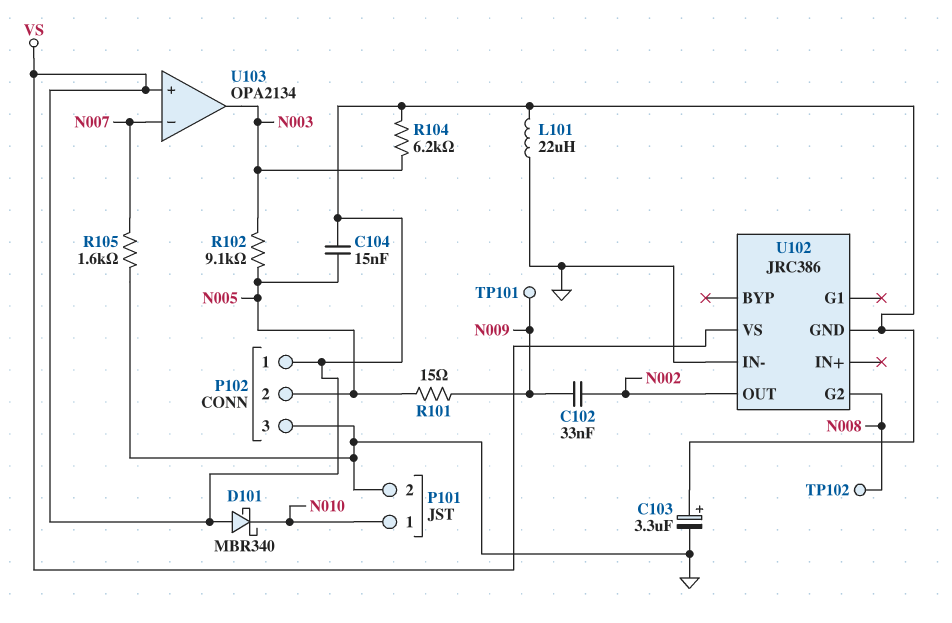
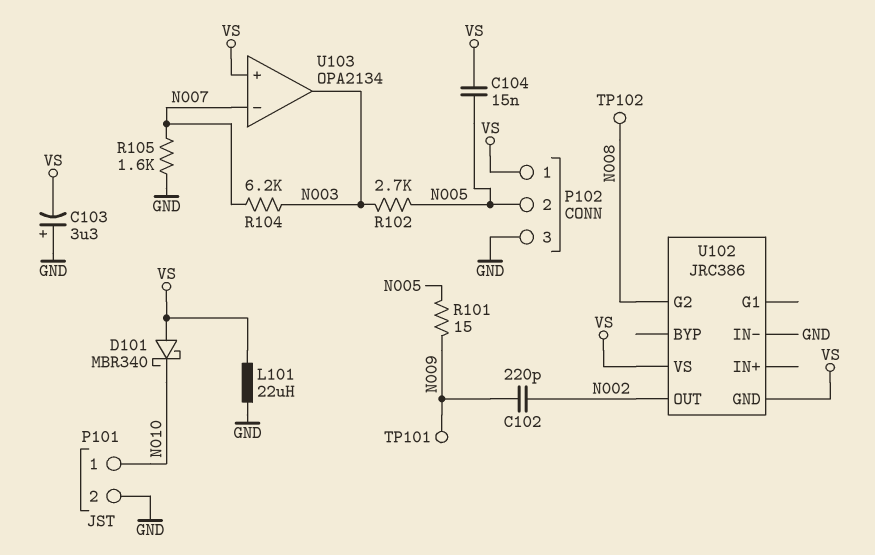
C102: 33nF (N002, N009) -> 220pF (N002, N009)
C103: 3.3uF (plus VS, minus GND) -> 3.3uF (plus GND, minus VS)
R102: 9.1k (N003, N005) -> 2.7k (N003, N005)
R104: 6.2k (N003, VS) -> 6.2k (N003, N007)

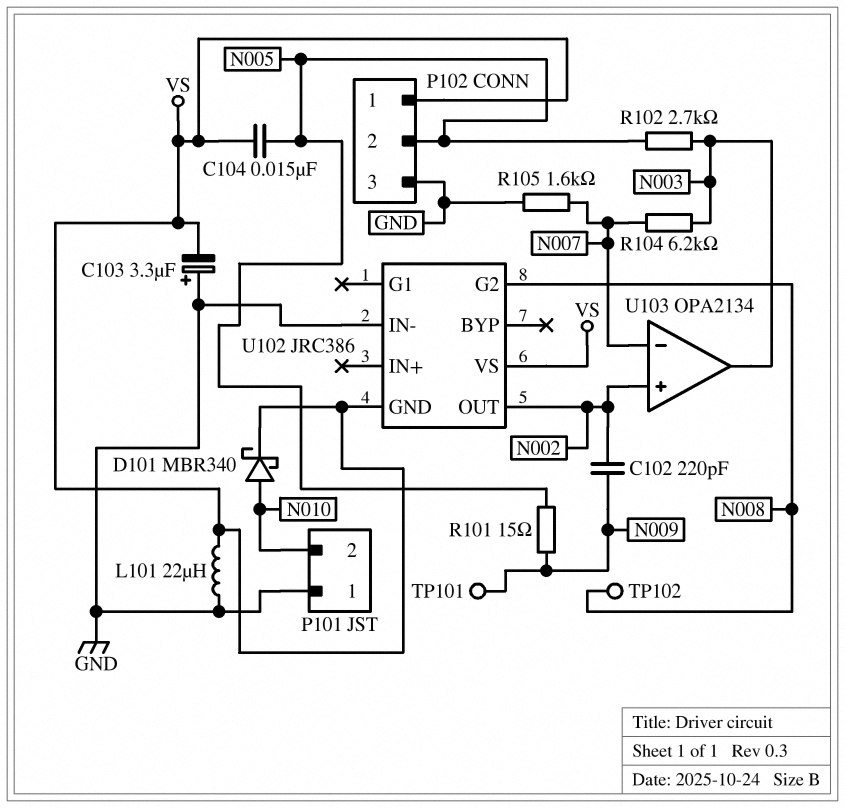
D101: schottky MBR340 (A VS, K N010) -> schottky MBR340 (A N010, K VS)
P101 pin 1: N010 -> GND
P101 pin 2: GND -> N010
U103 pin in+: VS -> N002

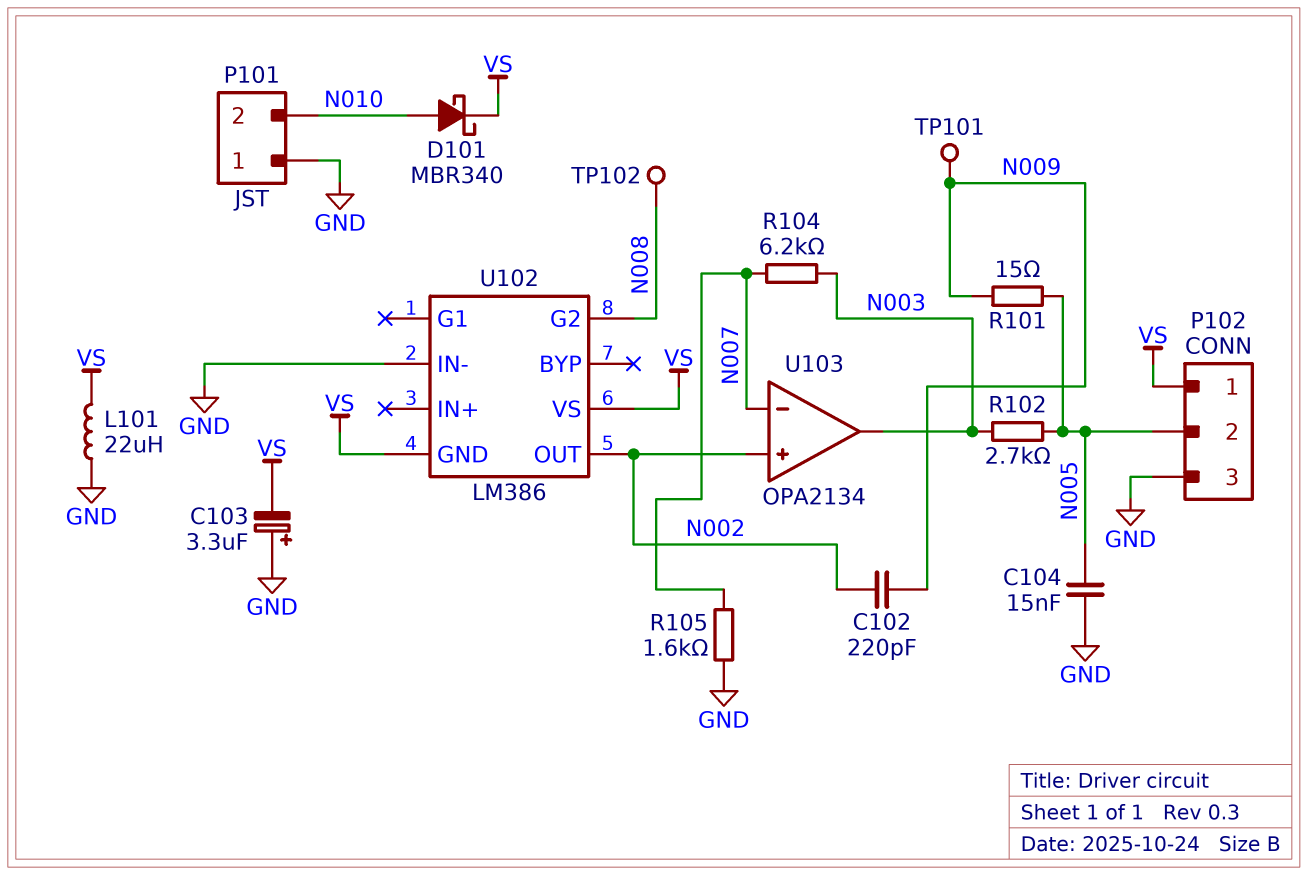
C104: 15nF (N005, VS) -> 15nF (GND, N005)
U102: JRC386 -> LM386

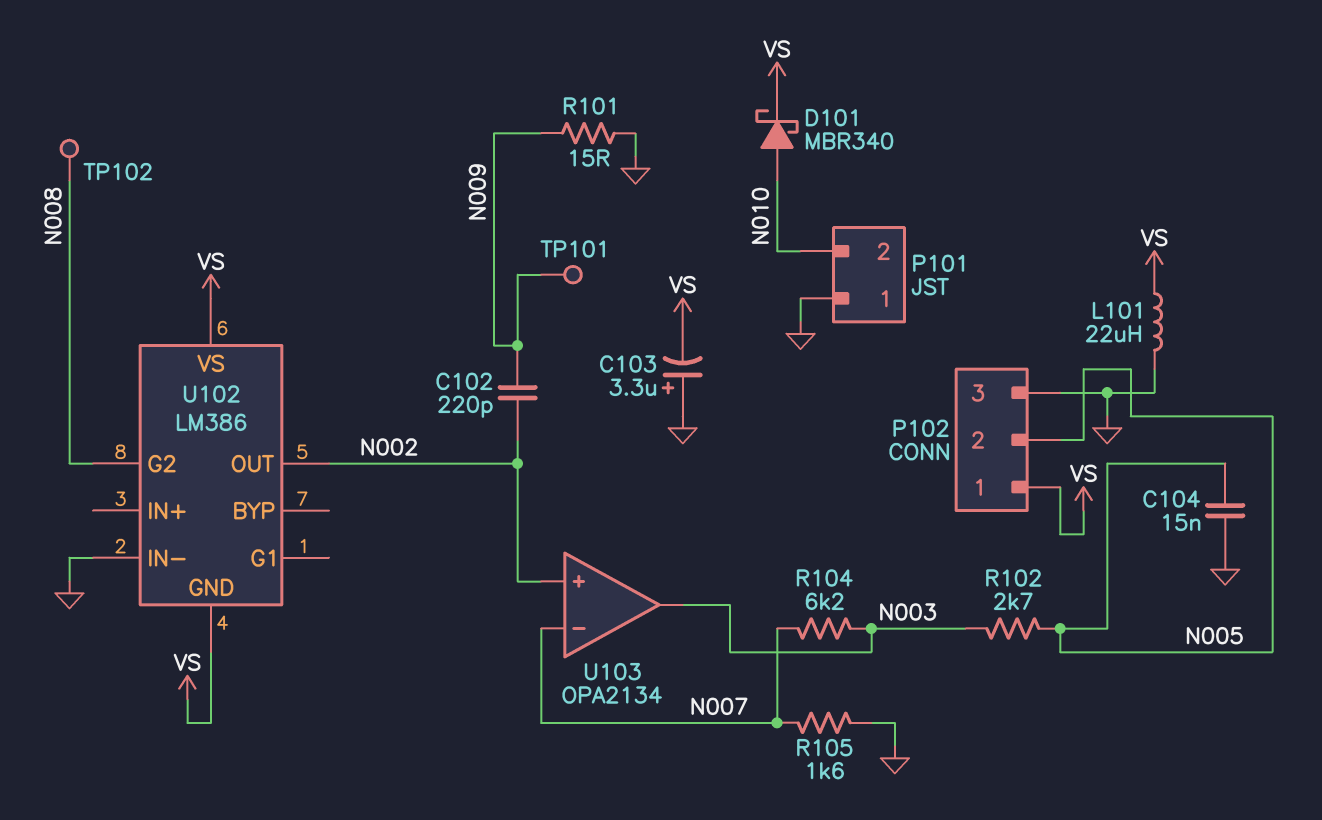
R101: 15 (N005, N009) -> 15 (GND, N009)

